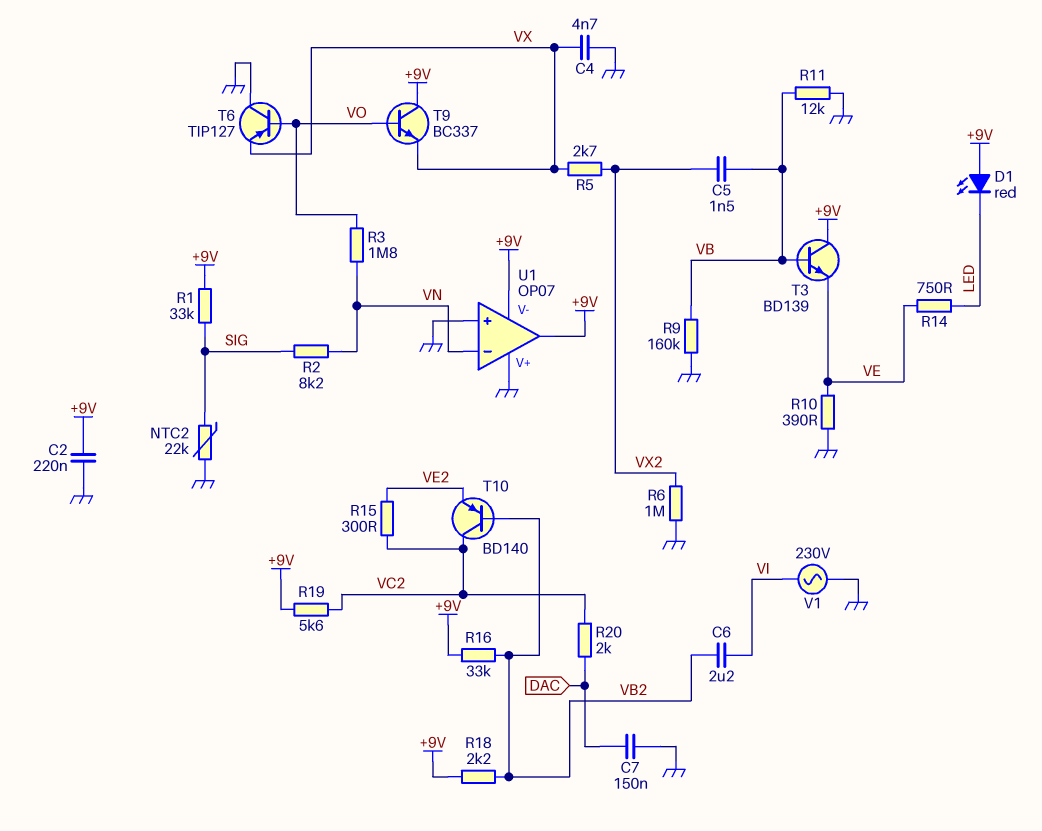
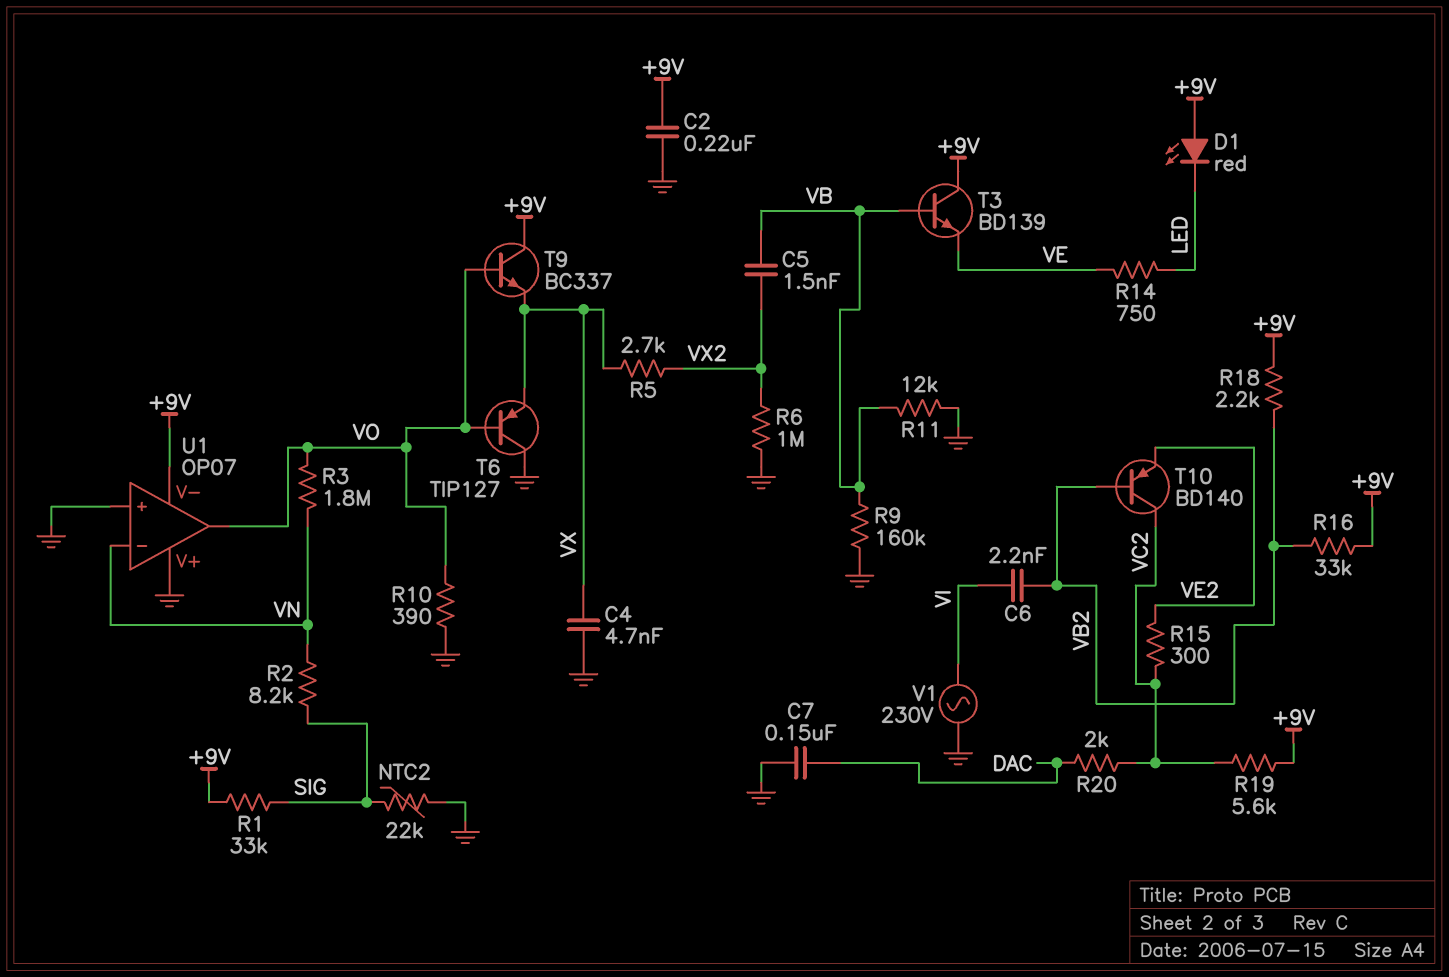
C6: 2.2uF (VB2, VI) -> 2.2nF (VB2, VI)
R10: 390 (GND, VE) -> 390 (GND, VO)
U1 pin out: +9V -> VO

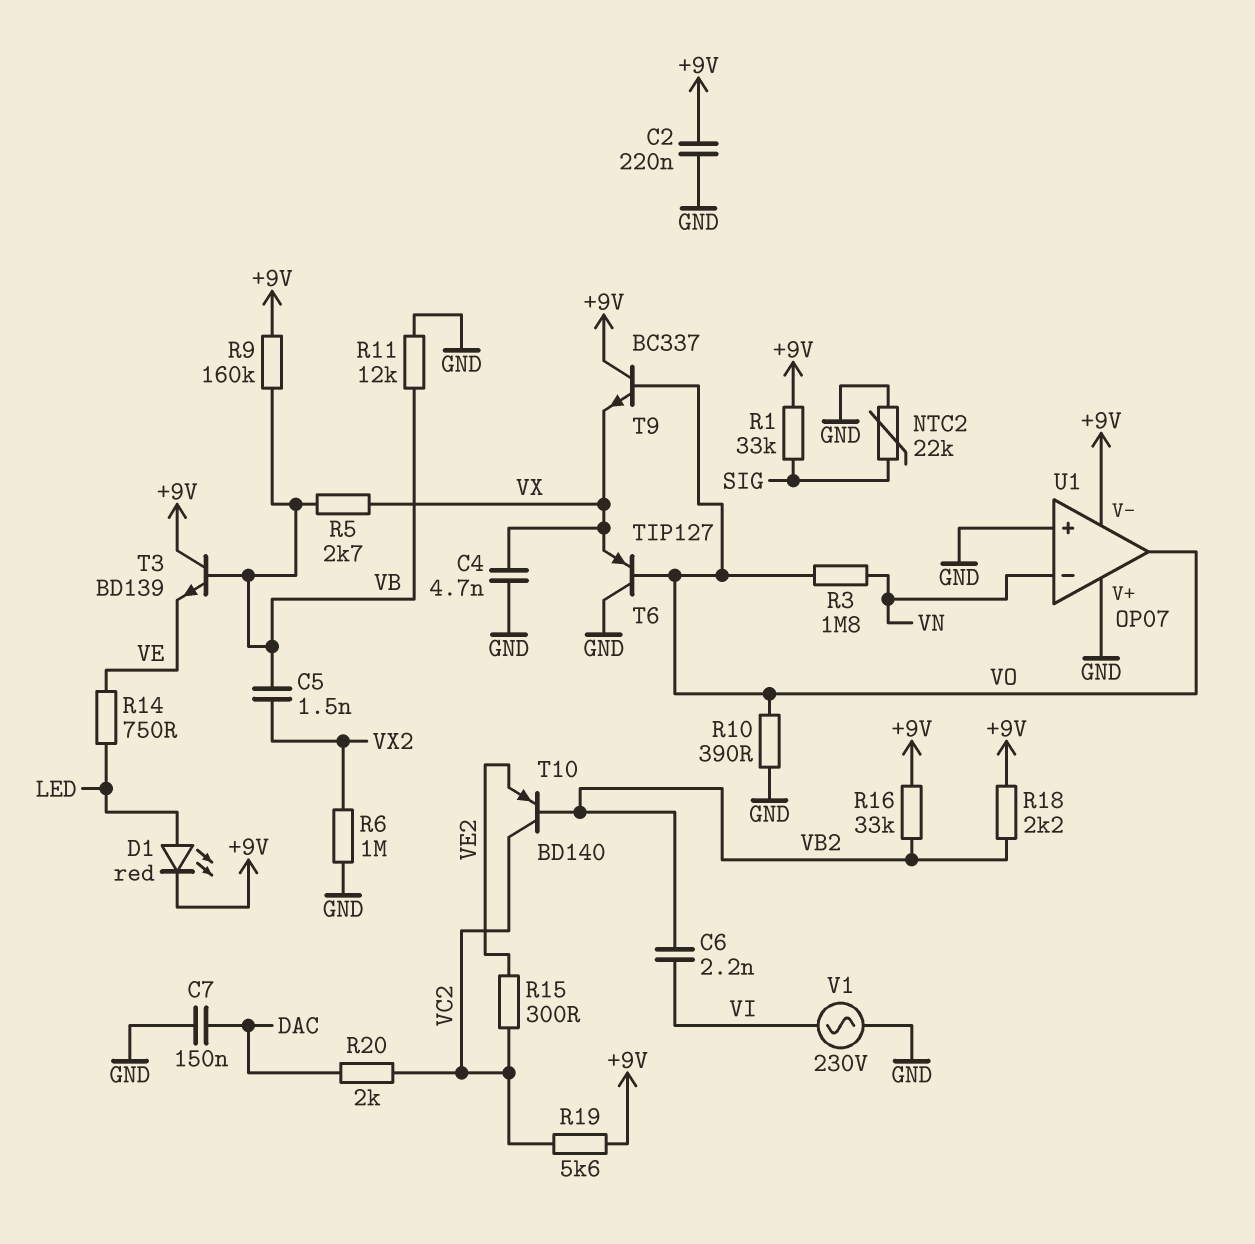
D1: LED red (A +9V, K LED) -> LED red (A LED, K +9V)
R2: 8.2k (SIG, VN) -> none
R5: 2.7k (VX, VX2) -> 2.7k (VB, VX)
R9: 160k (GND, VB) -> 160k (+9V, VB)

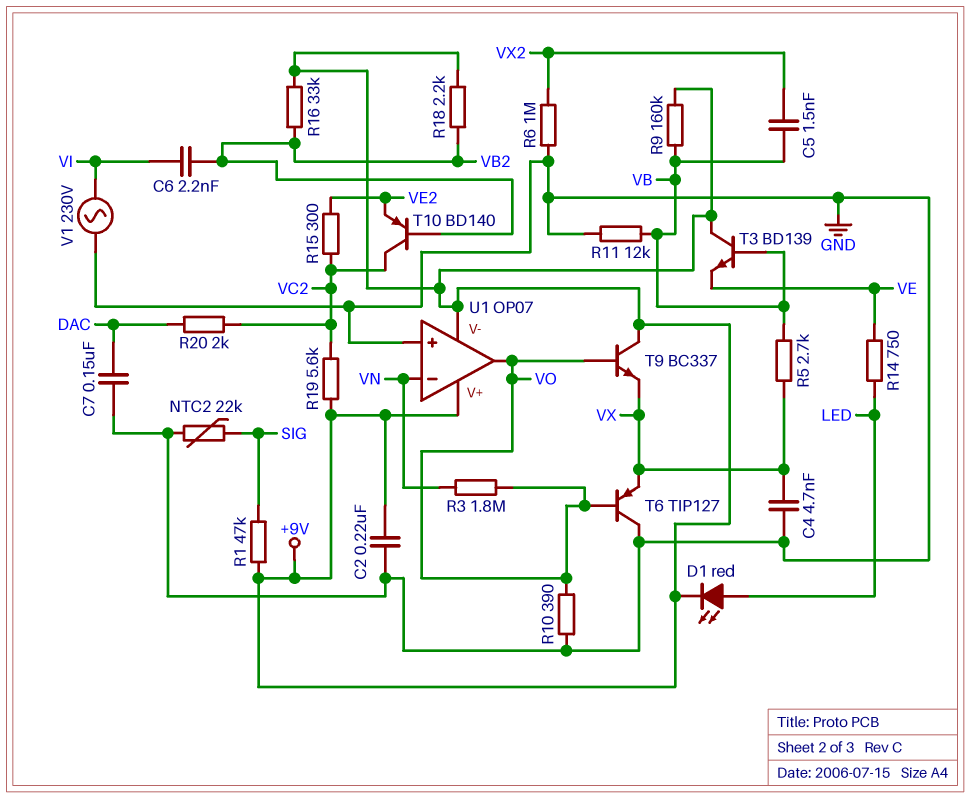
R1: 33k (+9V, SIG) -> 47k (+9V, SIG)
U1 pin V+: GND -> +9V

